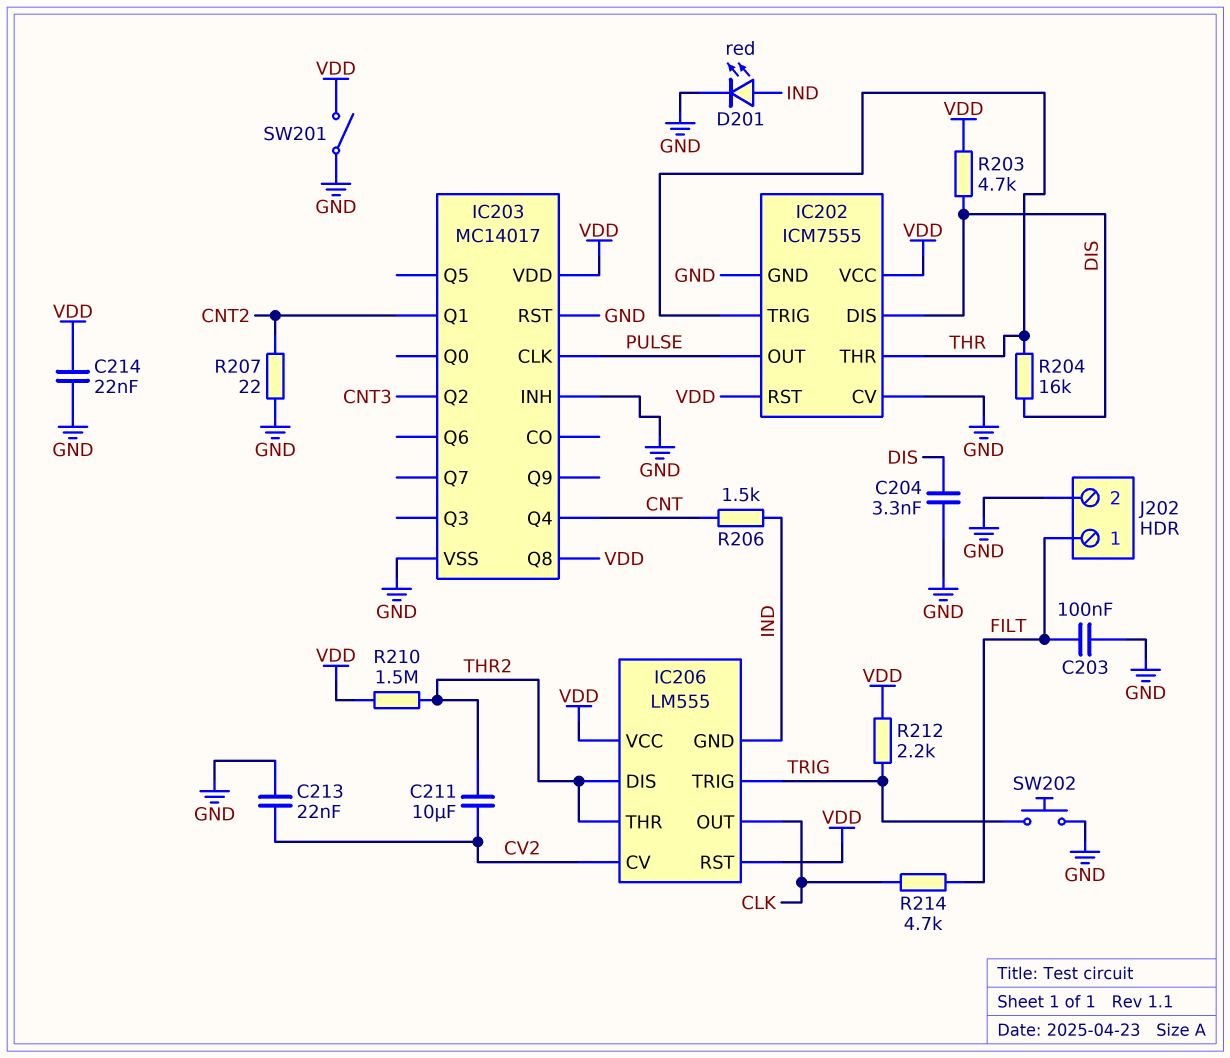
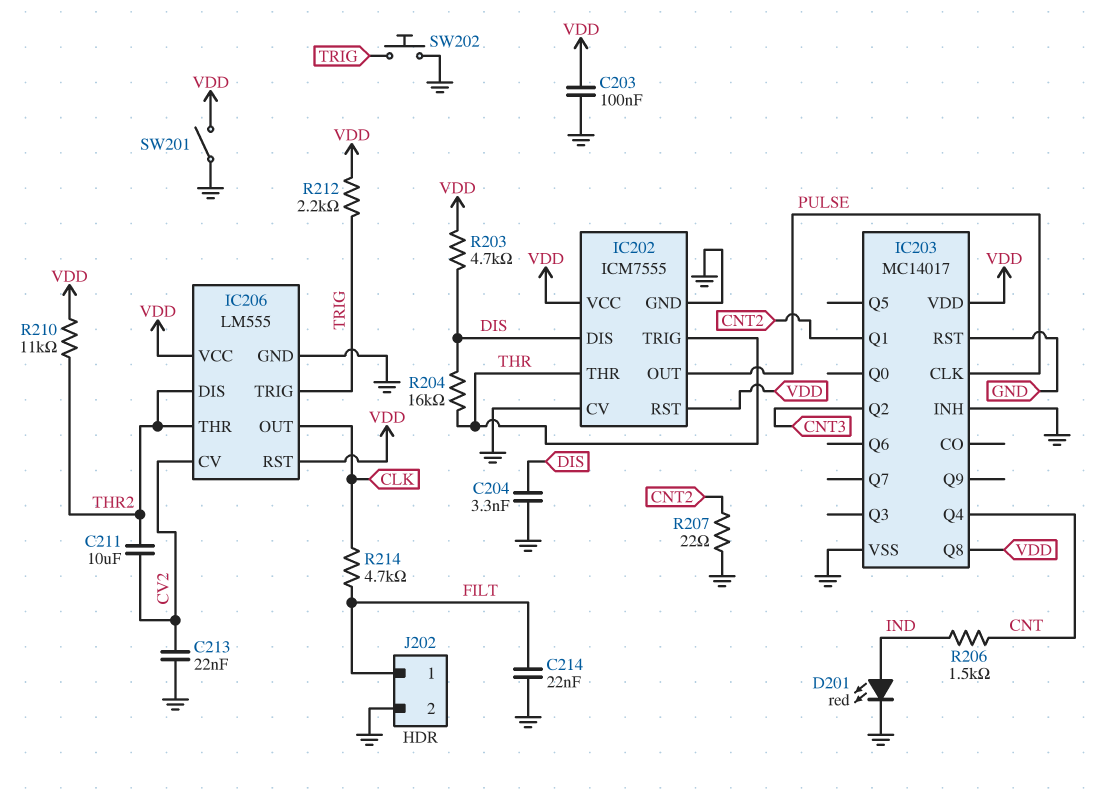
C203: 100nF (FILT, GND) -> 100nF (GND, VDD)
C214: 22nF (GND, VDD) -> 22nF (FILT, GND)
IC206 pin GND: IND -> GND
R210: 1.5M (THR2, VDD) -> 11k (THR2, VDD)

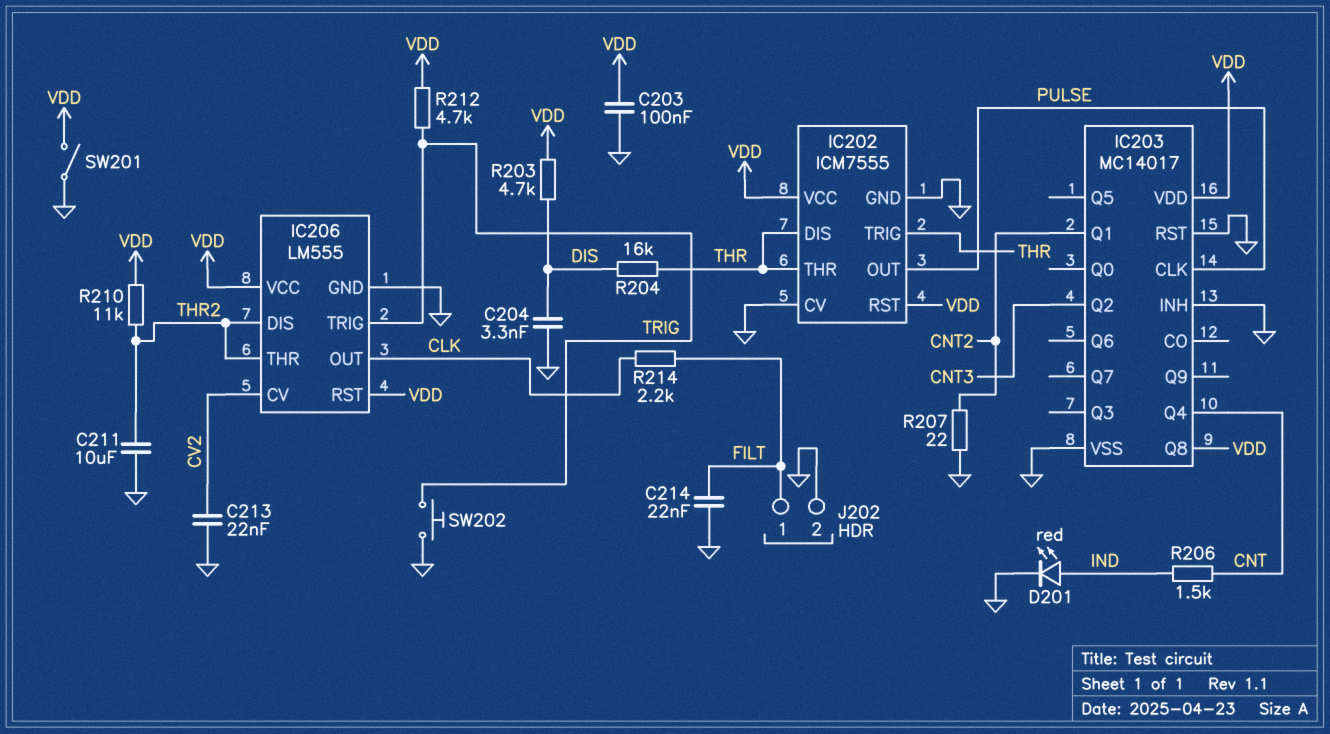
C211: 10uF (CV2, THR2) -> 10uF (GND, THR2)
IC202 pin DIS: DIS -> THR
R212: 2.2k (TRIG, VDD) -> 4.7k (TRIG, VDD)
R214: 4.7k (CLK, FILT) -> 2.2k (CLK, FILT)

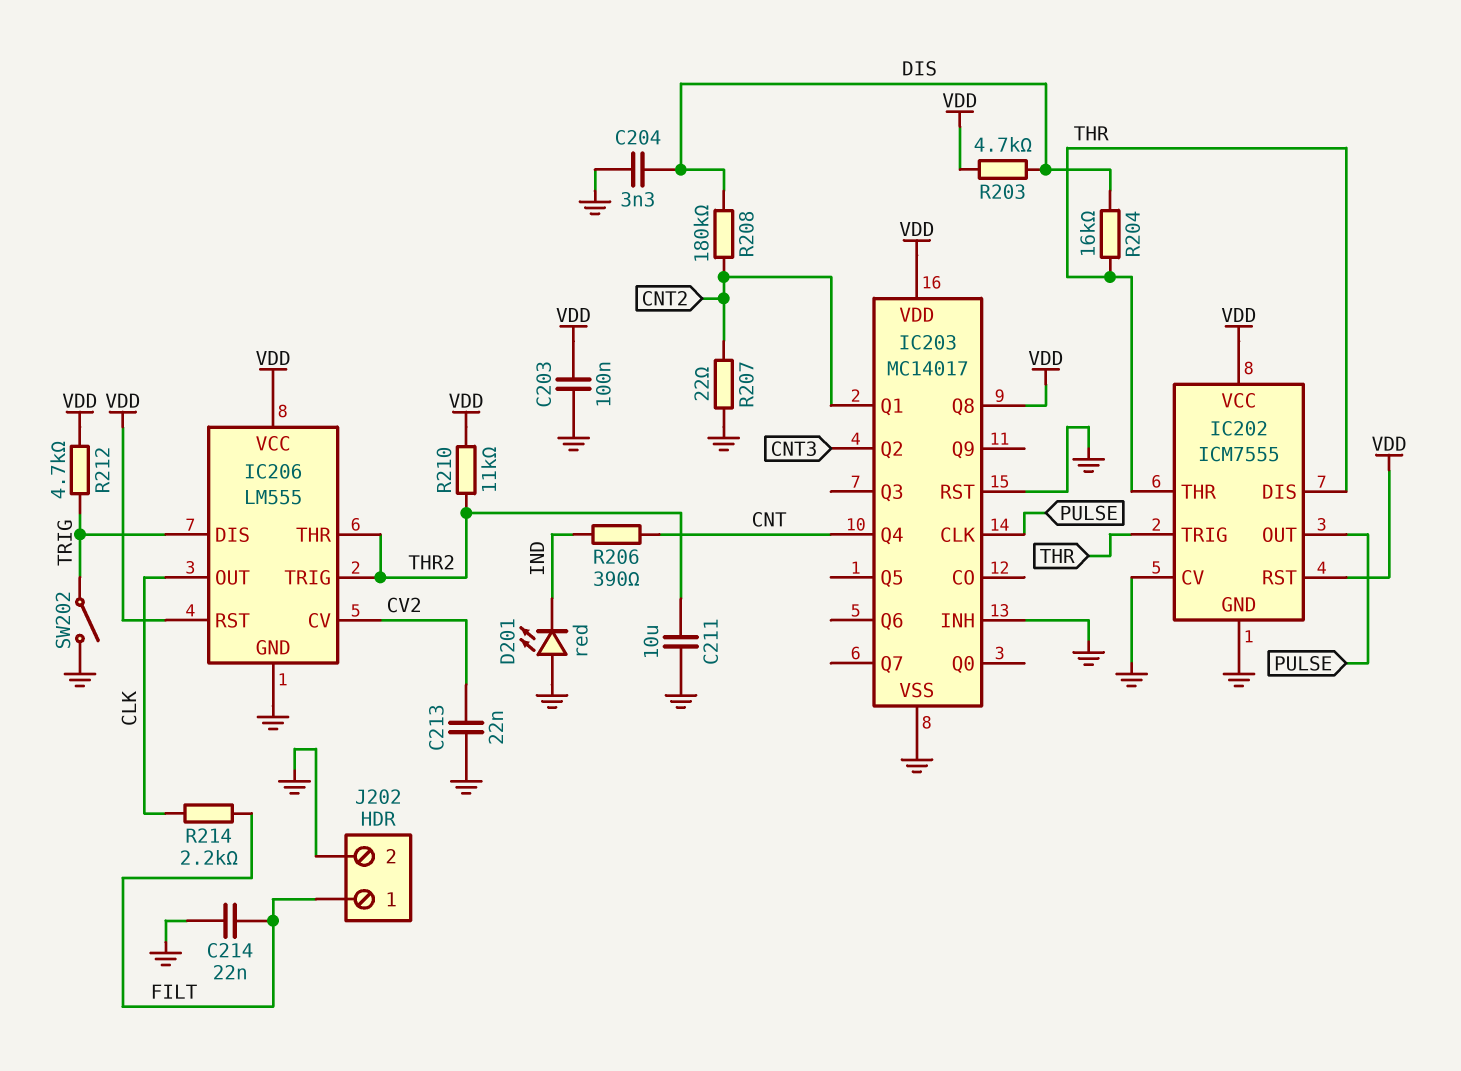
D201: LED red (A IND, K GND) -> LED red (A GND, K IND)
IC206 pin DIS: THR2 -> TRIG
IC206 pin TRIG: TRIG -> THR2
R206: 1.5k (CNT, IND) -> 390 (CNT, IND)
R208: none -> 180k (CNT2, DIS)
SW201: switch (GND, VDD) -> none
SW202: button (GND, TRIG) -> switch (GND, TRIG)

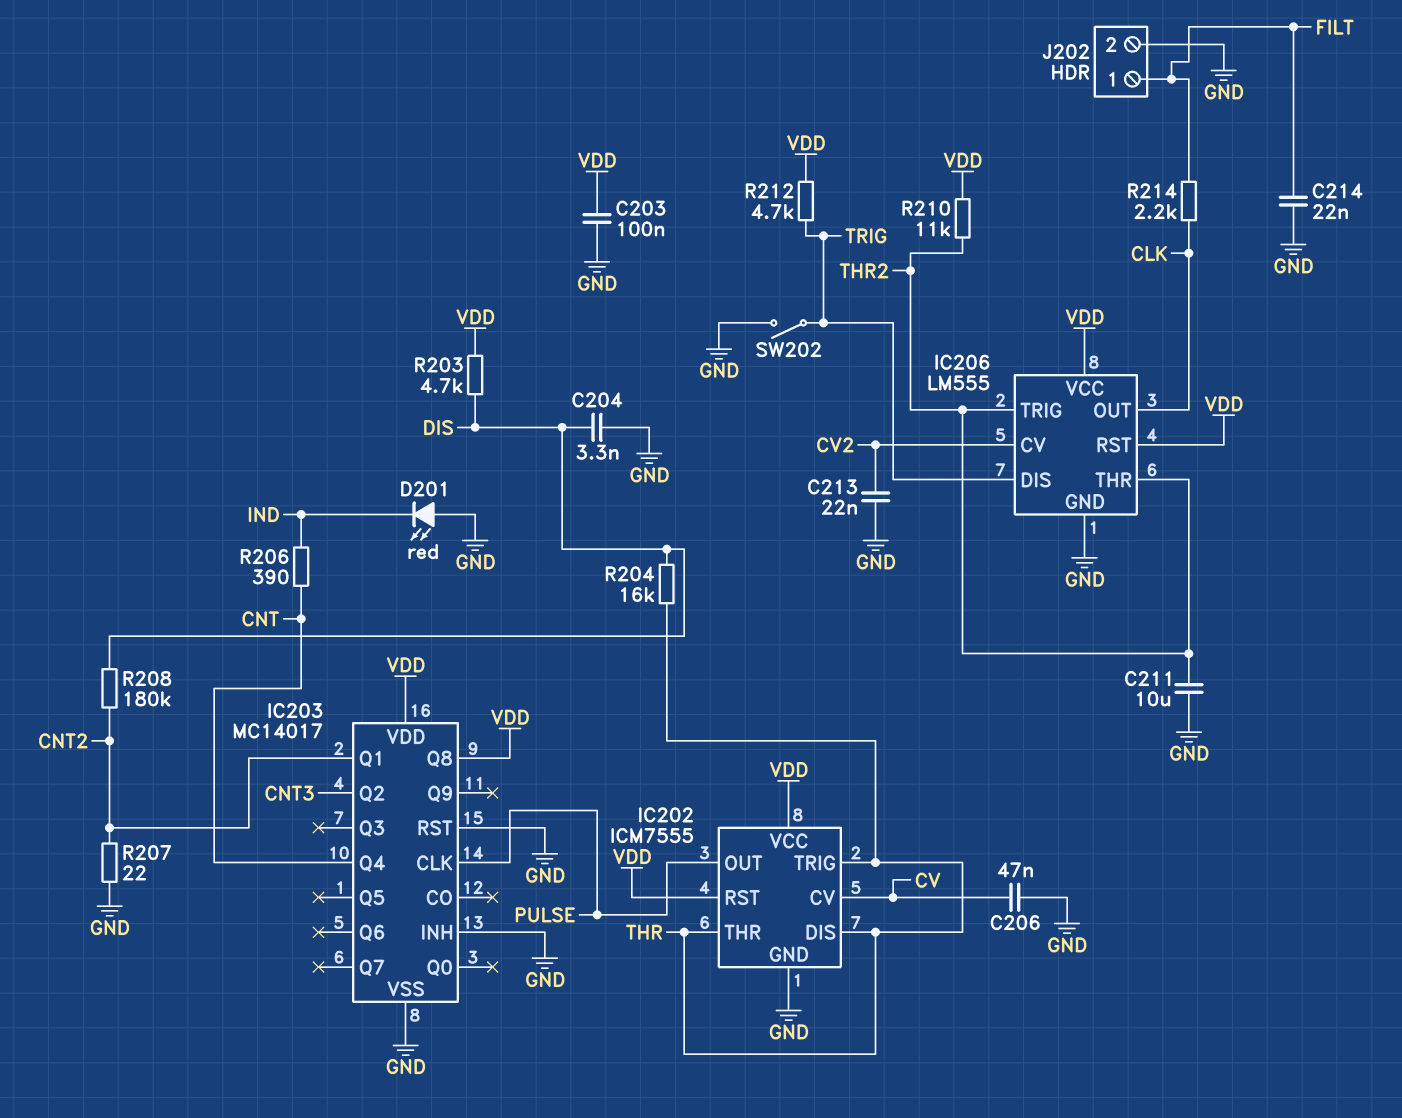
C206: none -> 47nF (CV, GND)
IC202 pin CV: GND -> CV

